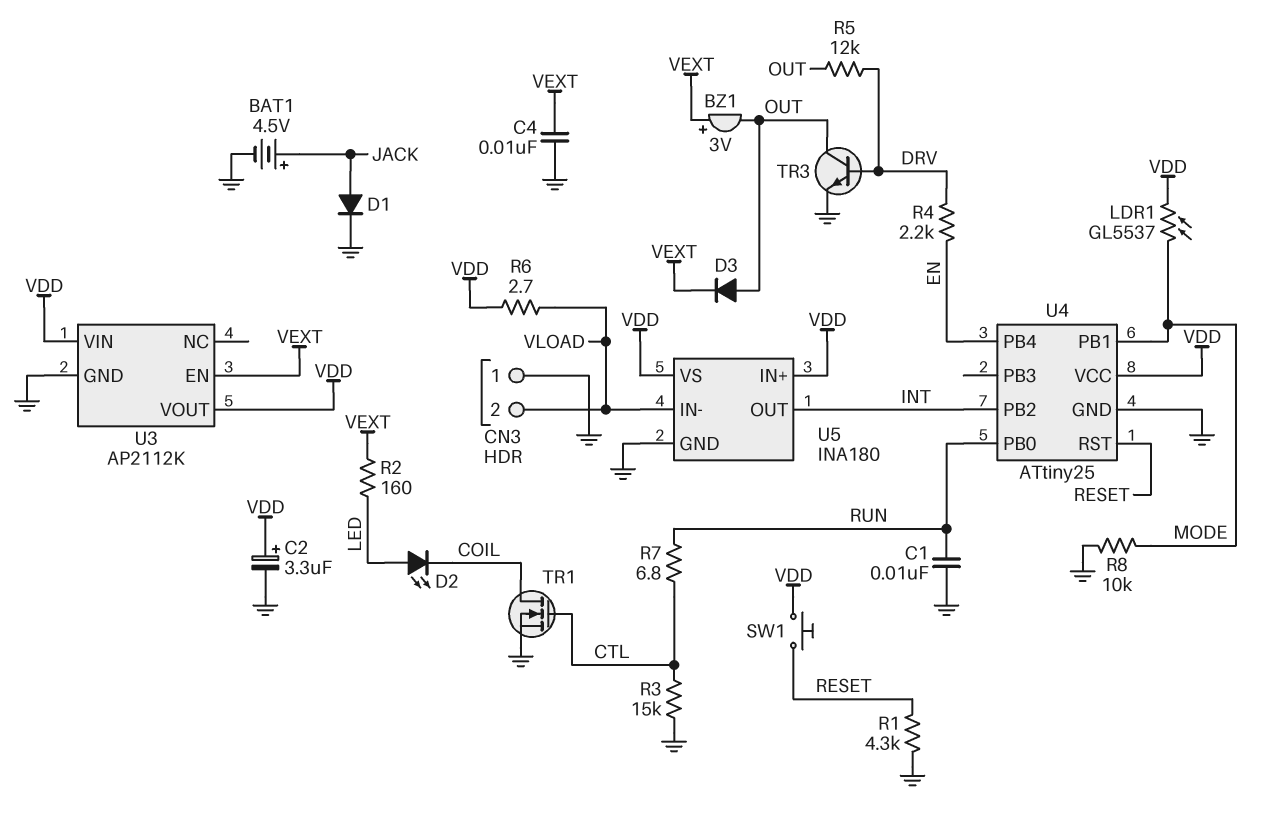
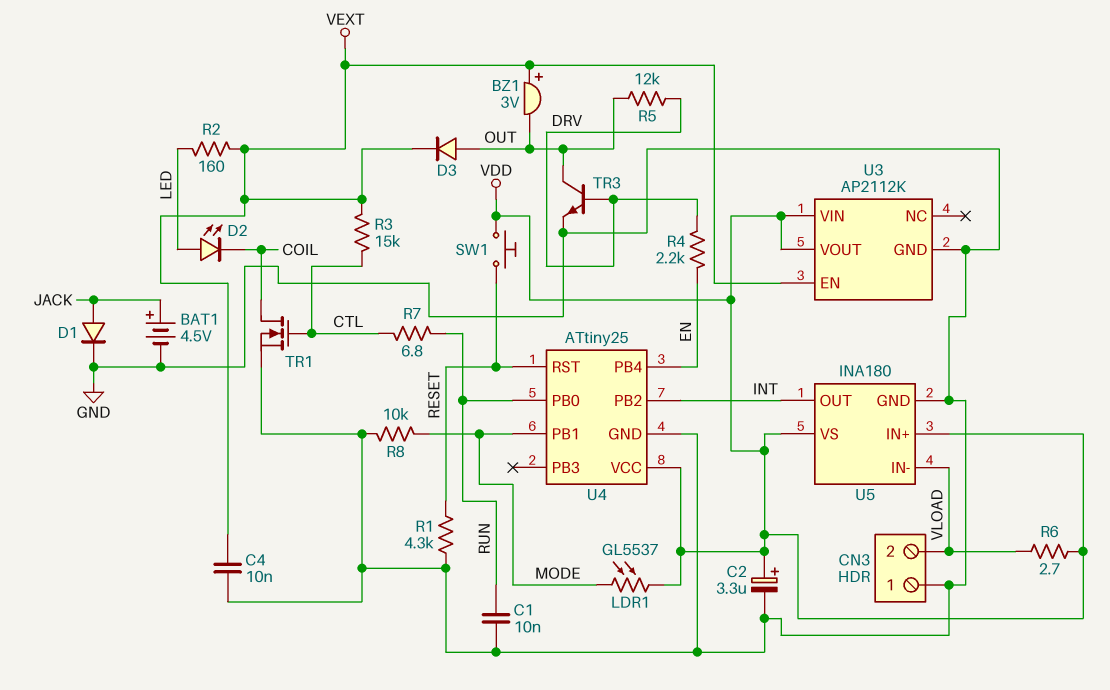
R3: 15k (CTL, GND) -> 15k (CTL, VEXT)

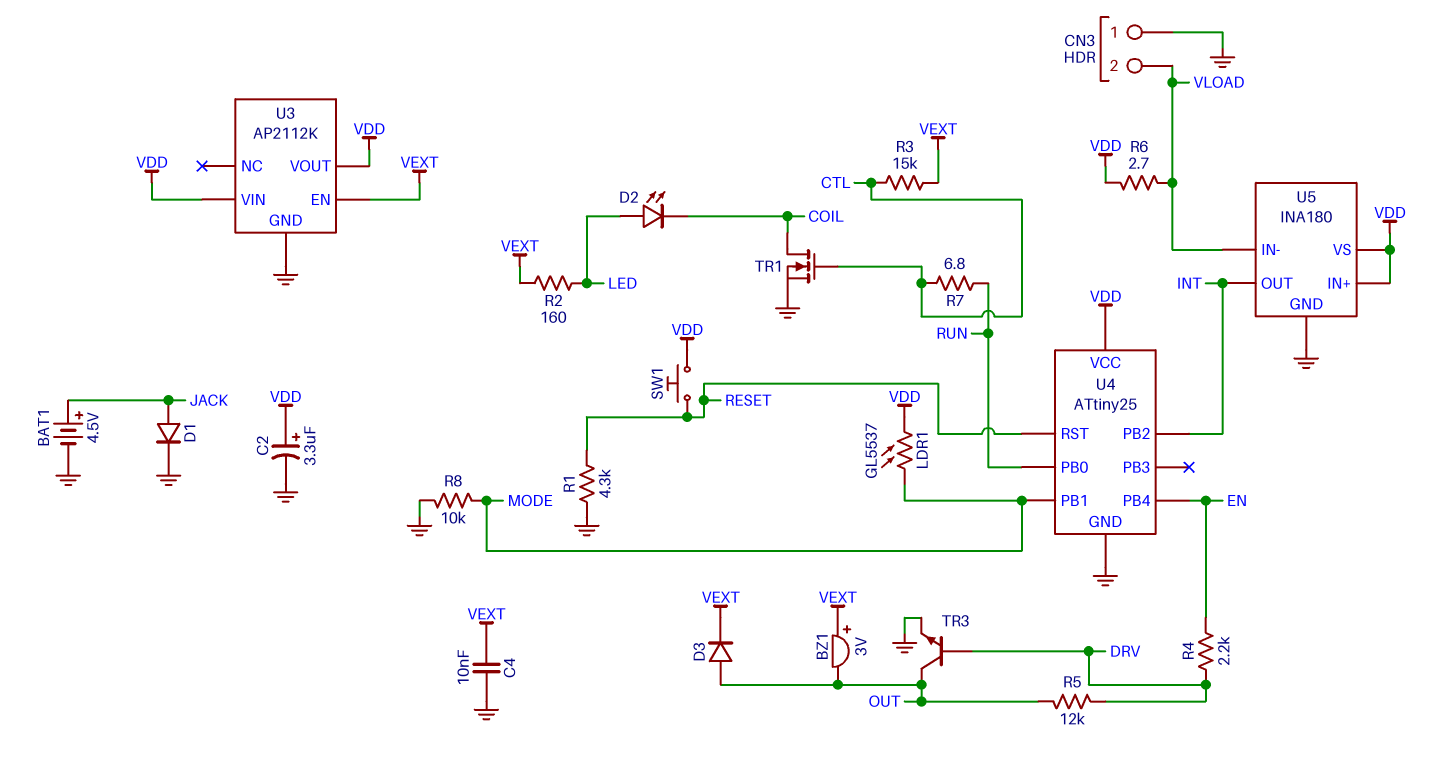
C1: 10nF (GND, RUN) -> none

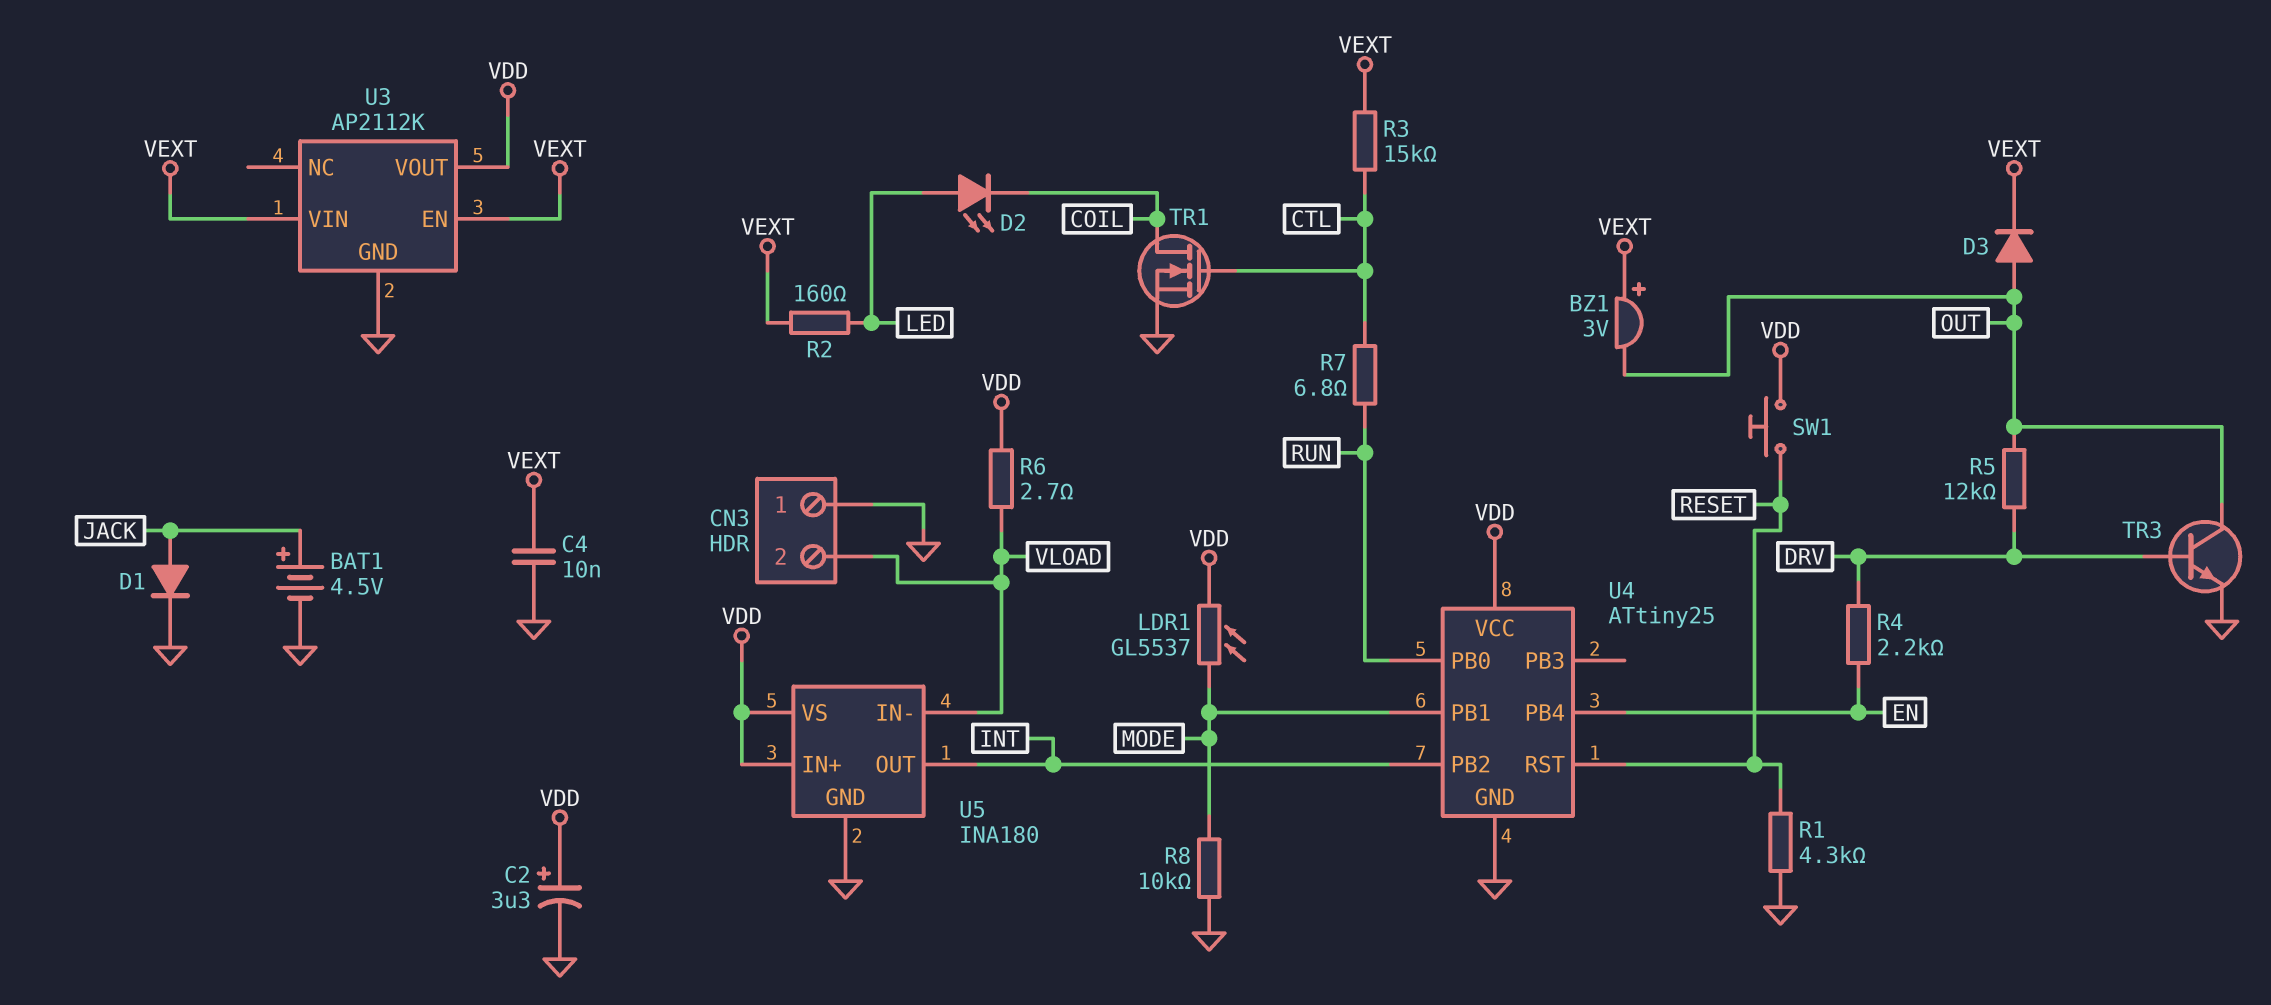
U3 pin VIN: VDD -> VEXT

